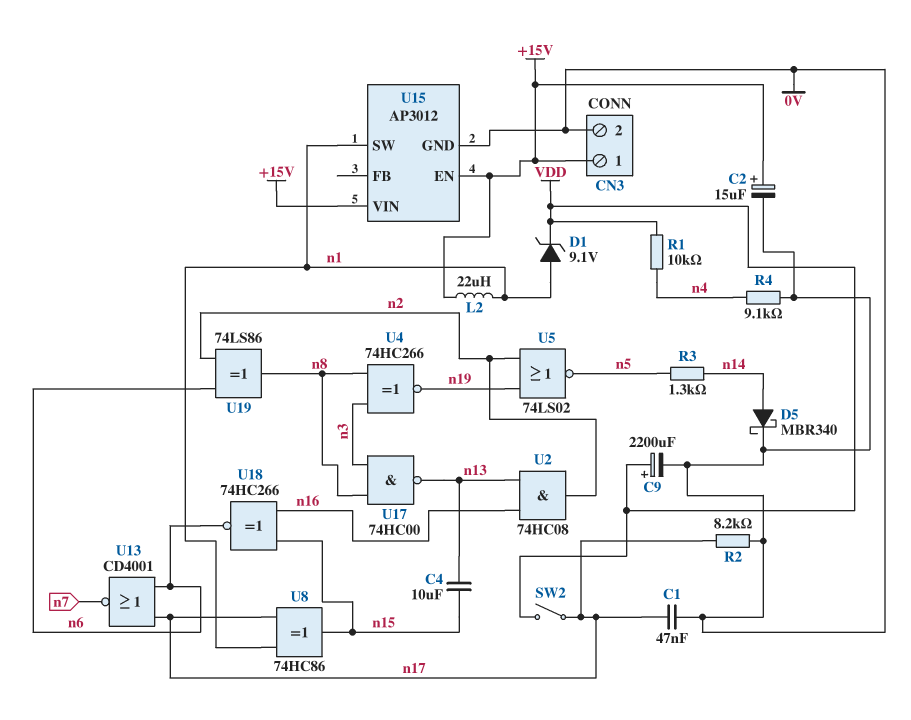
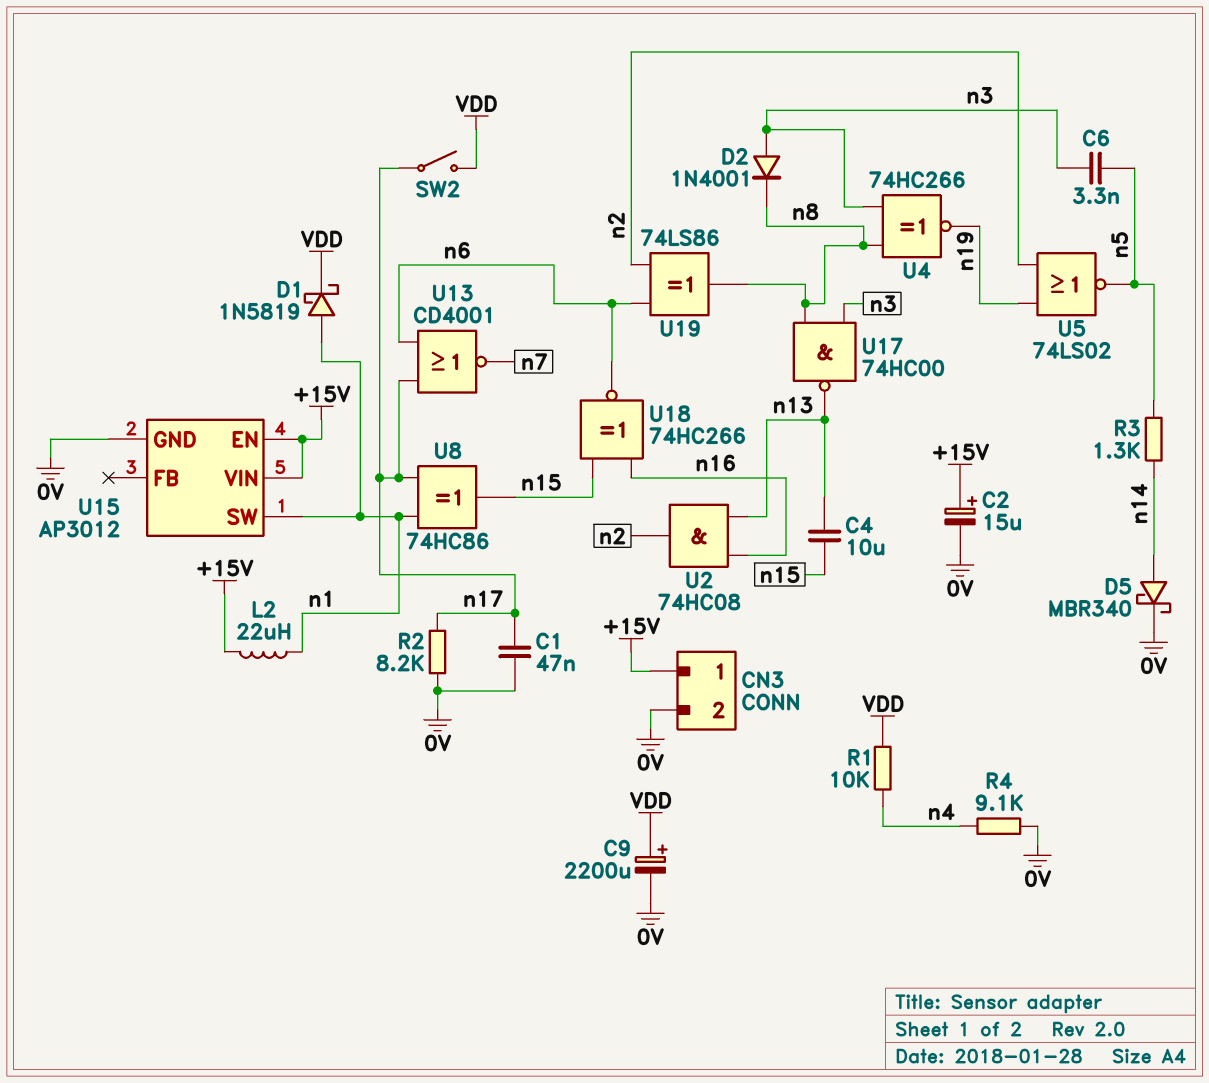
C6: none -> 3.3nF (n3, n5)
D1: zener 9.1V (A n1, K VDD) -> schottky 1N5819 (A n1, K VDD)
D2: none -> diode 1N4001 (A n3, K n8)

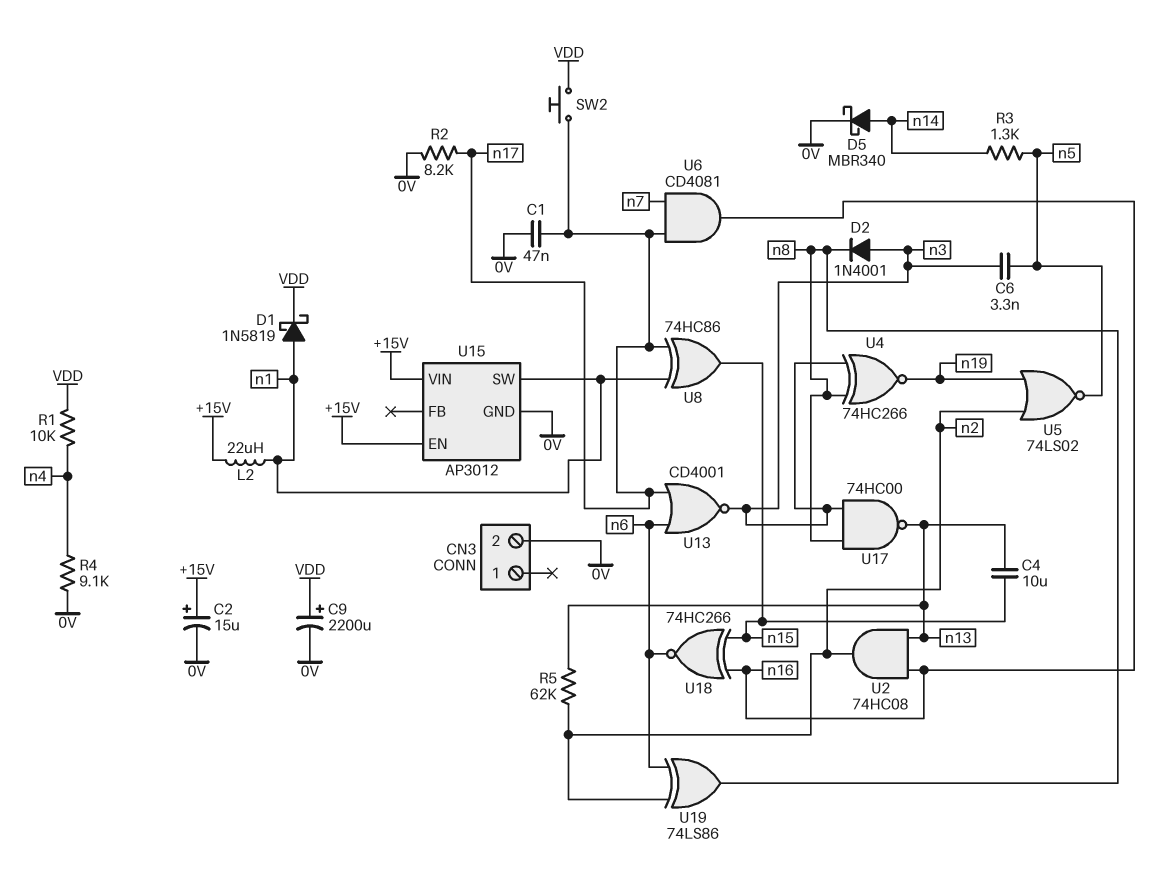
CN3 pin 1: +15V -> none
R5: none -> 62k (n2, n13)
SW2: switch (VDD, n17) -> button (VDD, n17)
U6: none -> AND CD4081 (in n7, in n17, out n16)
U13: NOR CD4001 (in n6, in n17, out n7) -> NOR CD4001 (in n6, in n17, out n3)

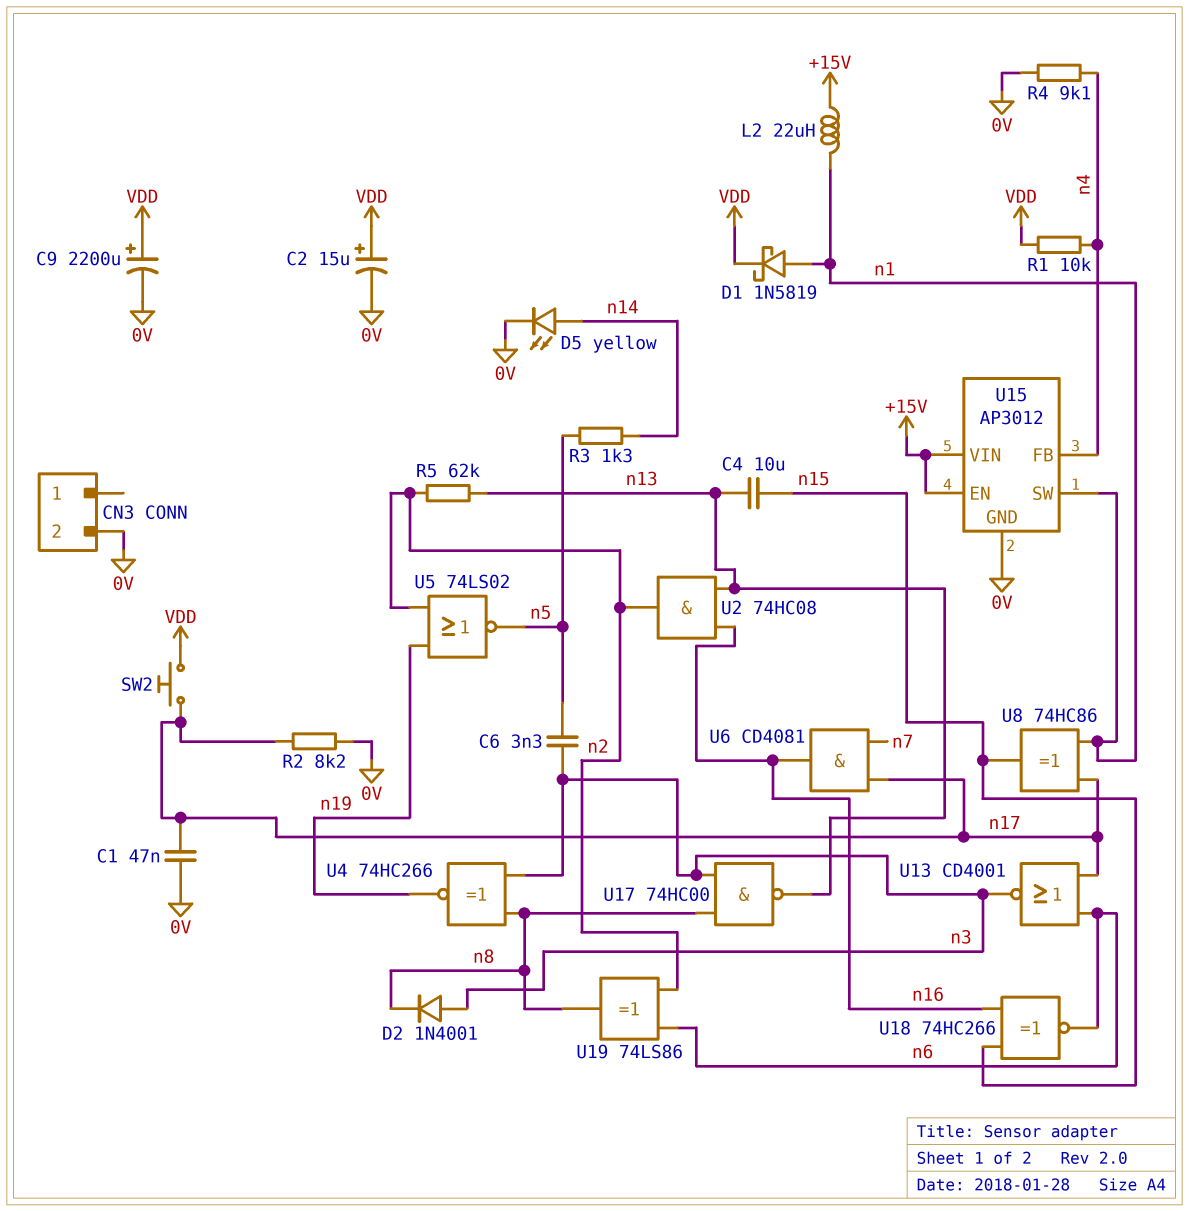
C2: 15uF (plus +15V, minus 0V) -> 15uF (plus VDD, minus 0V)
D5: schottky MBR340 (A n14, K 0V) -> LED yellow (A n14, K 0V)
U15 pin FB: none -> n4

